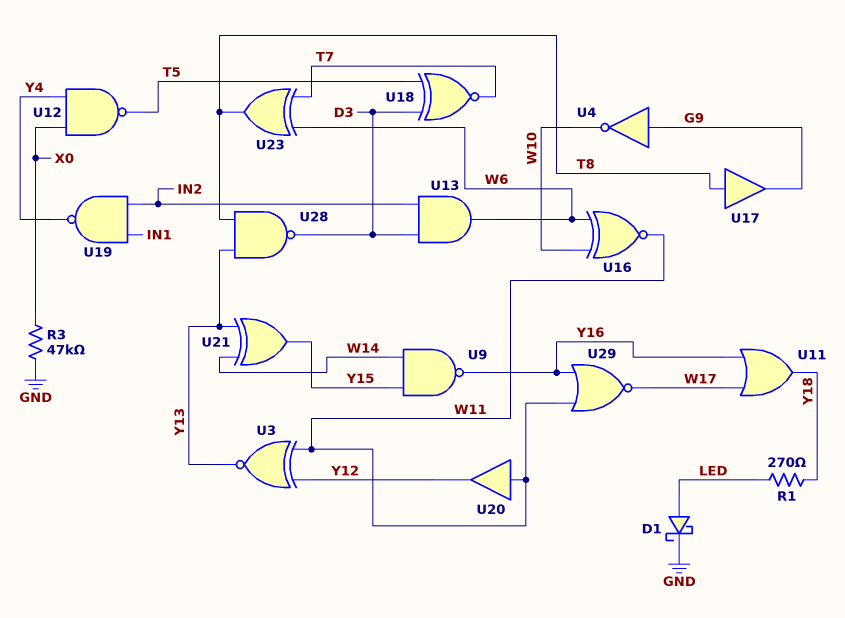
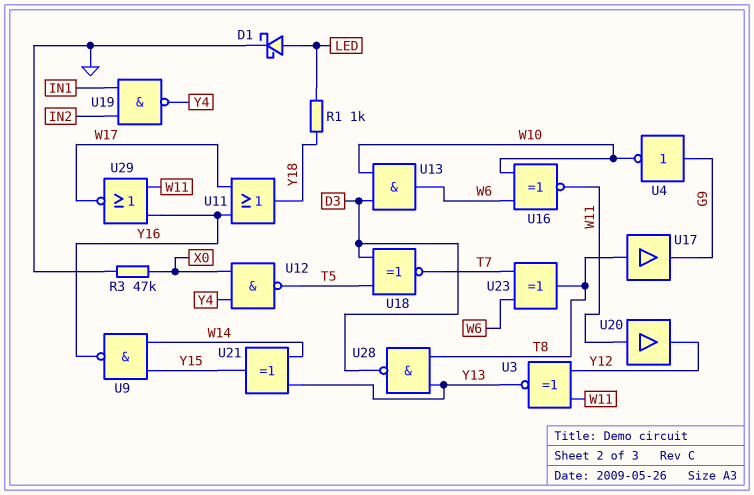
R1: 270 (LED, Y18) -> 1k (LED, Y18)
U13: AND (in D3, in IN2, out W6) -> AND (in D3, in W10, out W6)

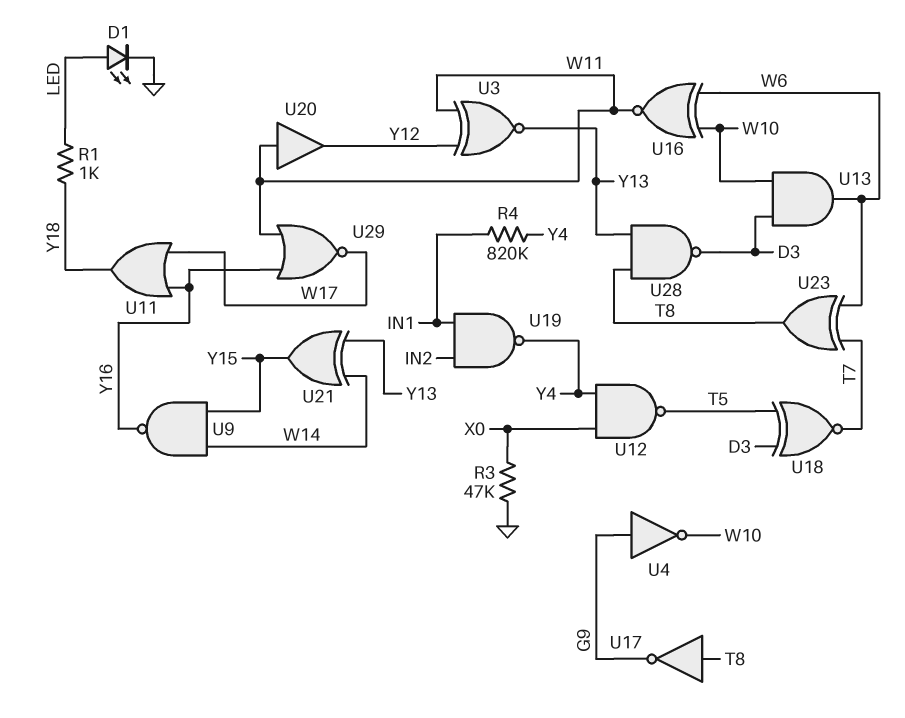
D1: schottky (A LED, K GND) -> LED (A LED, K GND)
R4: none -> 820k (IN1, Y4)
U17: buffer (in T8, out G9) -> NOT (in T8, out G9)

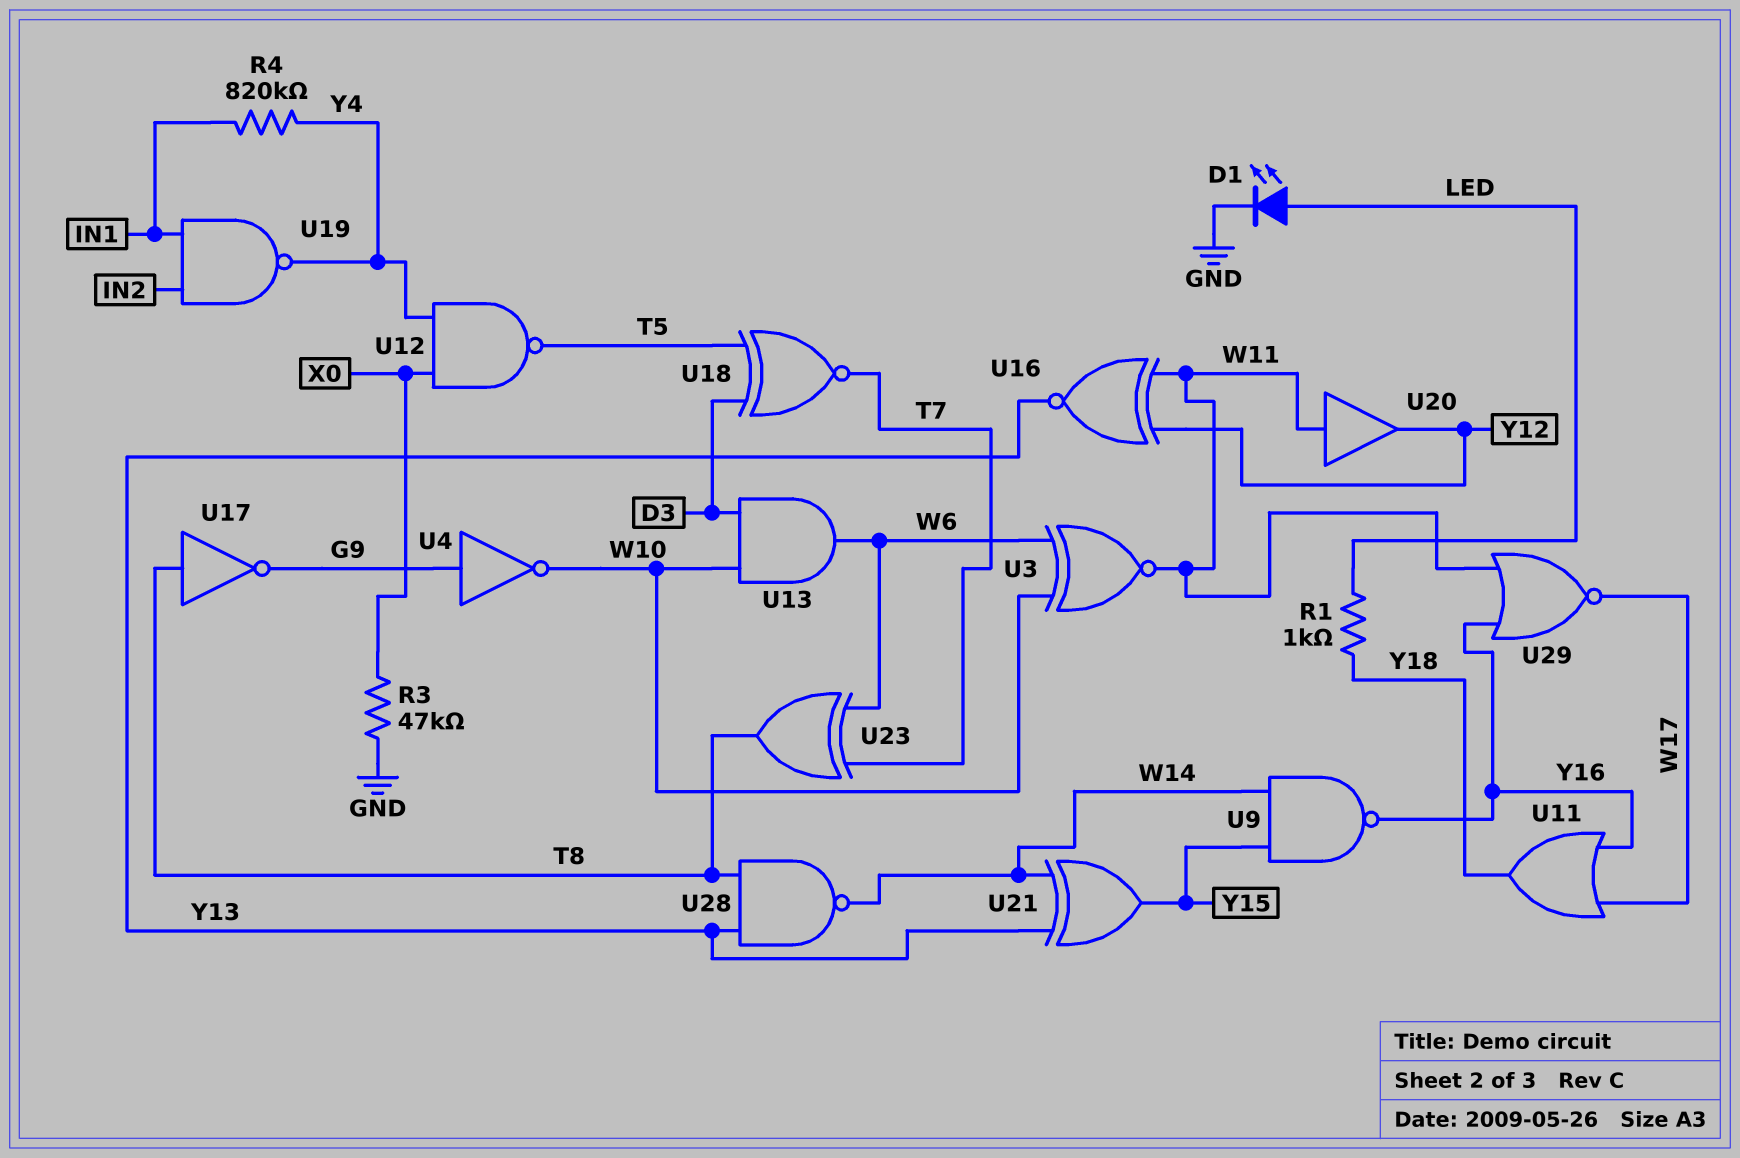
U3: XNOR (in W11, in Y12, out Y13) -> XNOR (in W6, in W10, out W11)
U16: XNOR (in W6, in W10, out W11) -> XNOR (in W11, in Y12, out Y13)
U28: NAND (in T8, in Y13, out D3) -> NAND (in T8, in Y13, out W14)

